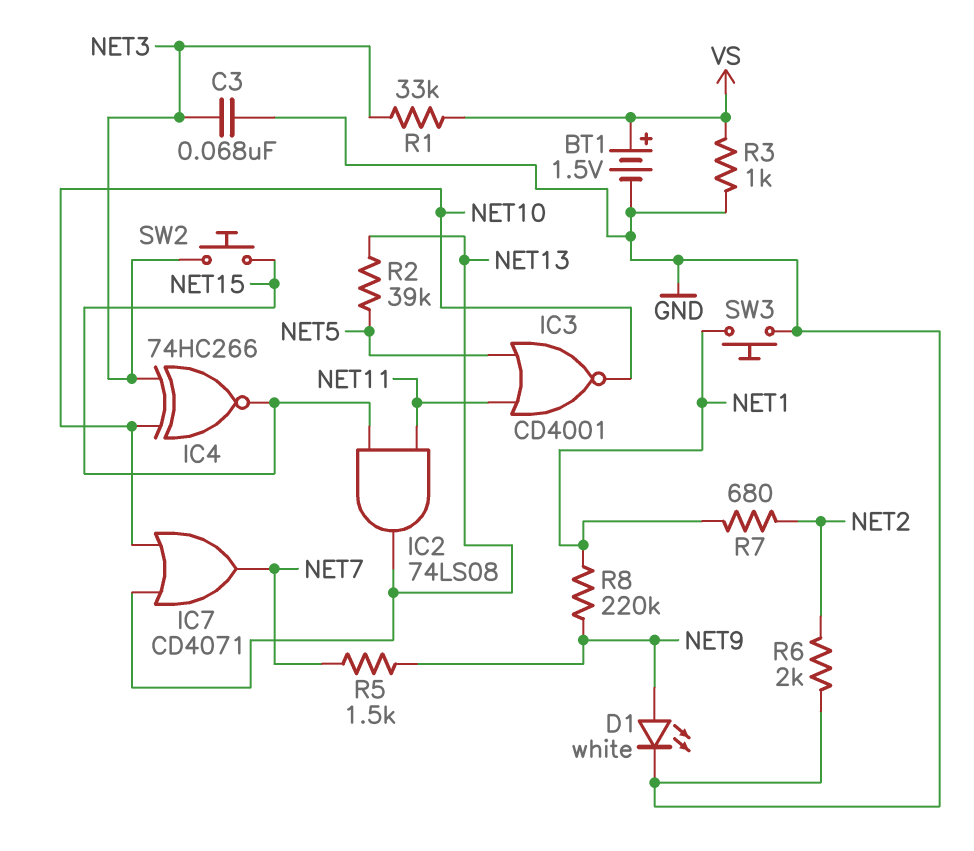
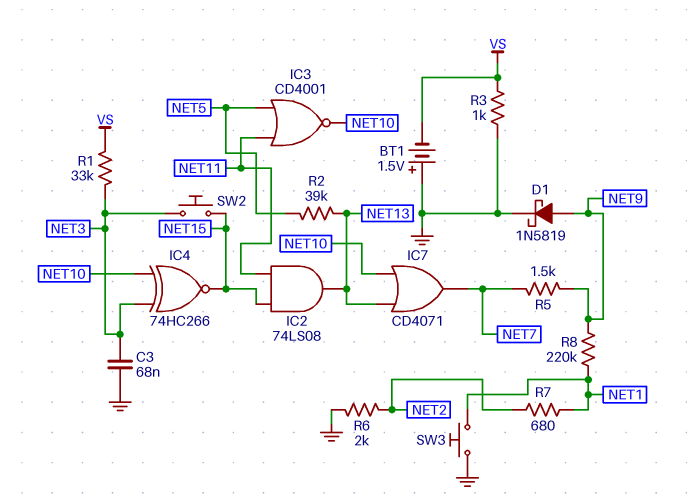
BT1: 1.5V (plus VS, minus GND) -> 1.5V (plus GND, minus VS)
D1: LED white (A NET9, K GND) -> schottky 1N5819 (A NET9, K GND)

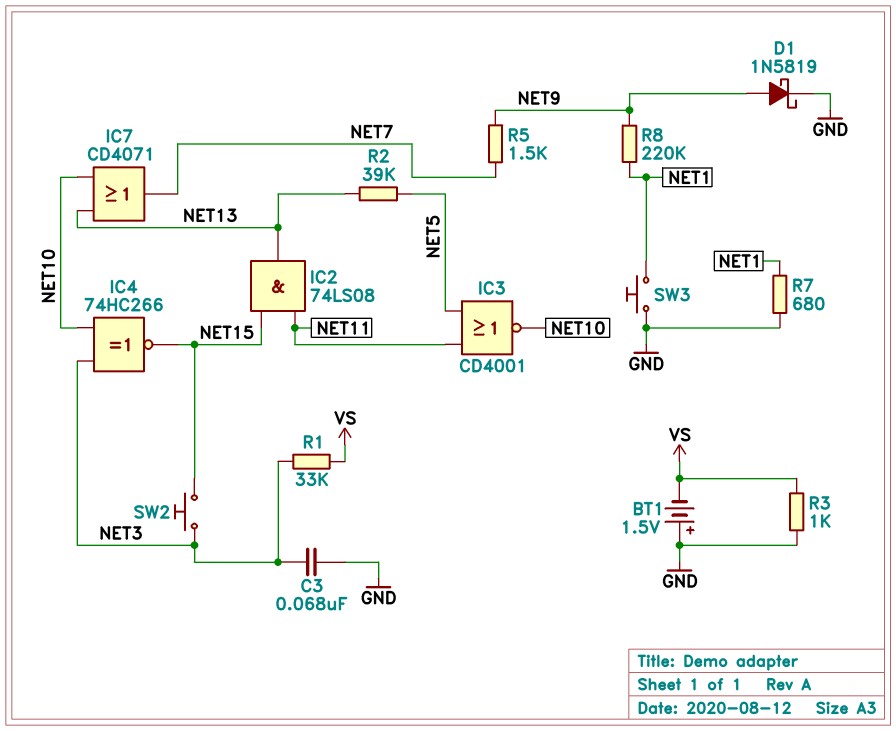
R6: 2k (GND, NET2) -> none
R7: 680 (NET1, NET2) -> 680 (GND, NET1)

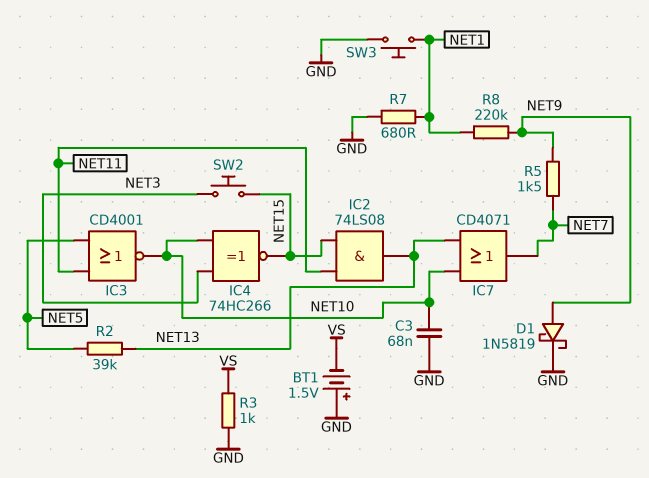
C3: 68nF (GND, NET3) -> 68nF (GND, NET10)
R1: 33k (NET3, VS) -> none

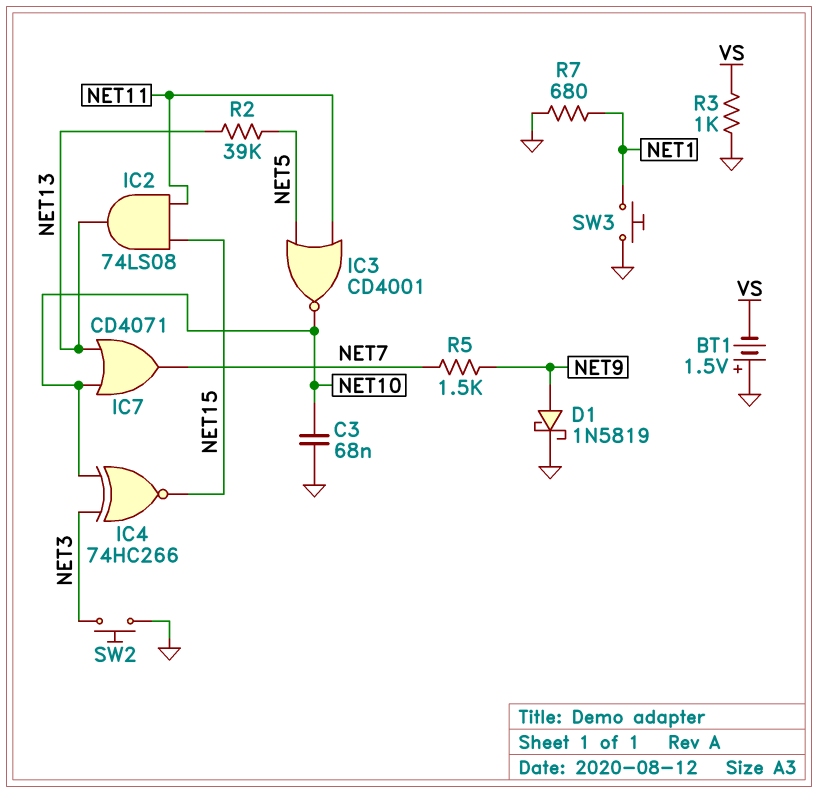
R8: 220k (NET1, NET9) -> none
SW2: button (NET3, NET15) -> button (GND, NET3)

